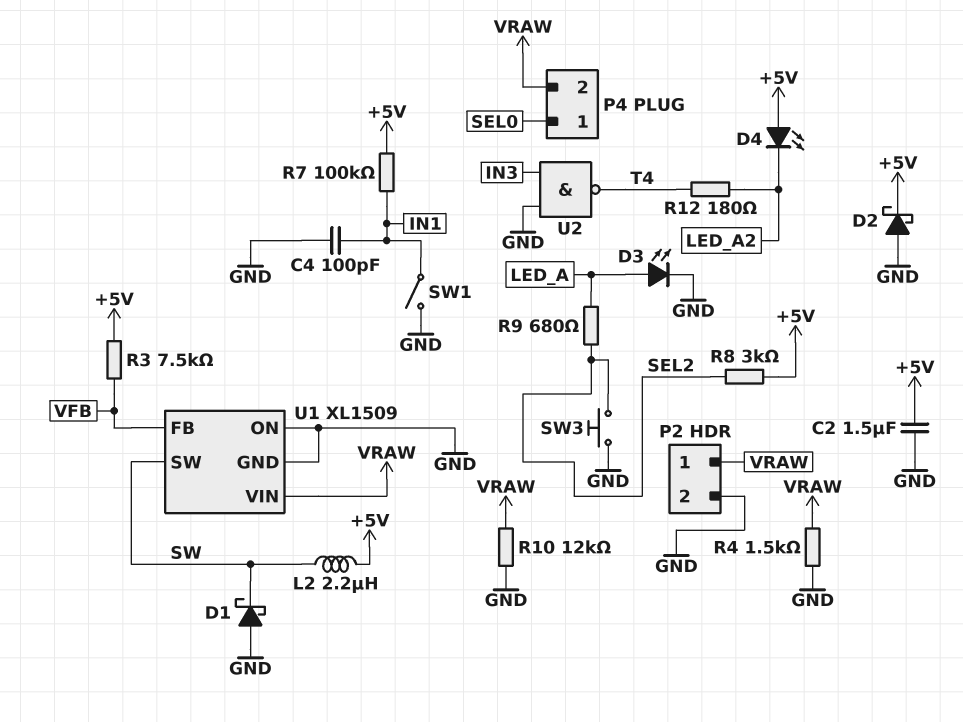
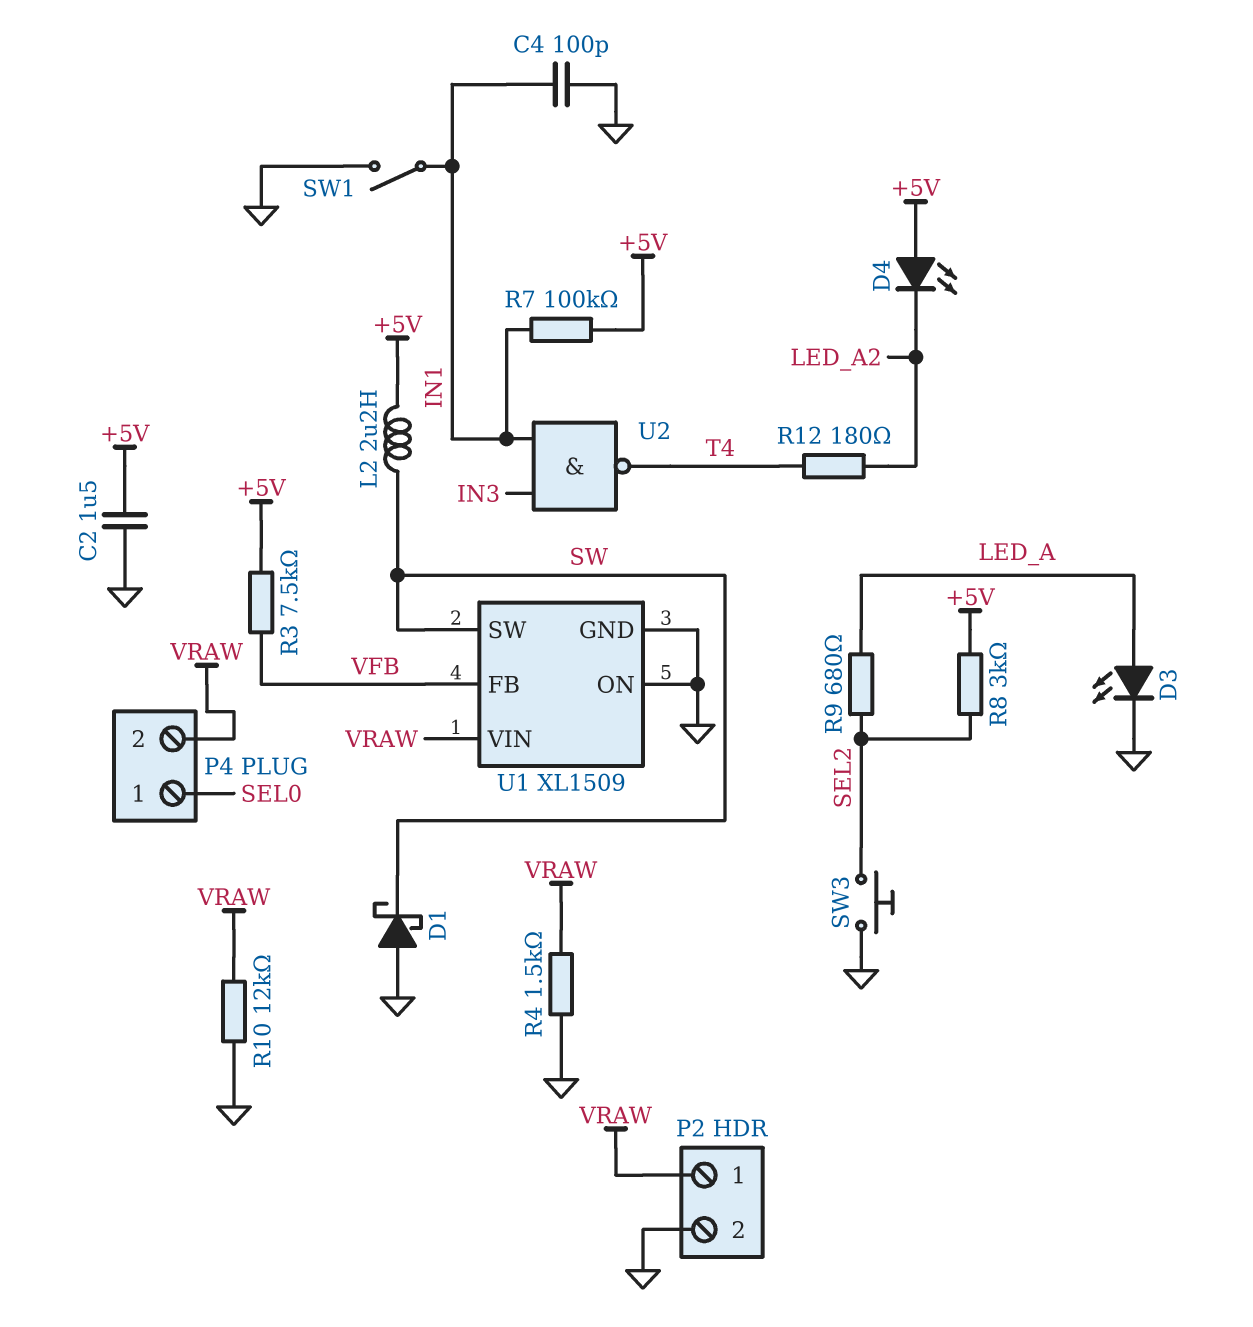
D2: schottky (A GND, K +5V) -> none
U2: NAND (in GND, in IN3, out T4) -> NAND (in IN1, in IN3, out T4)

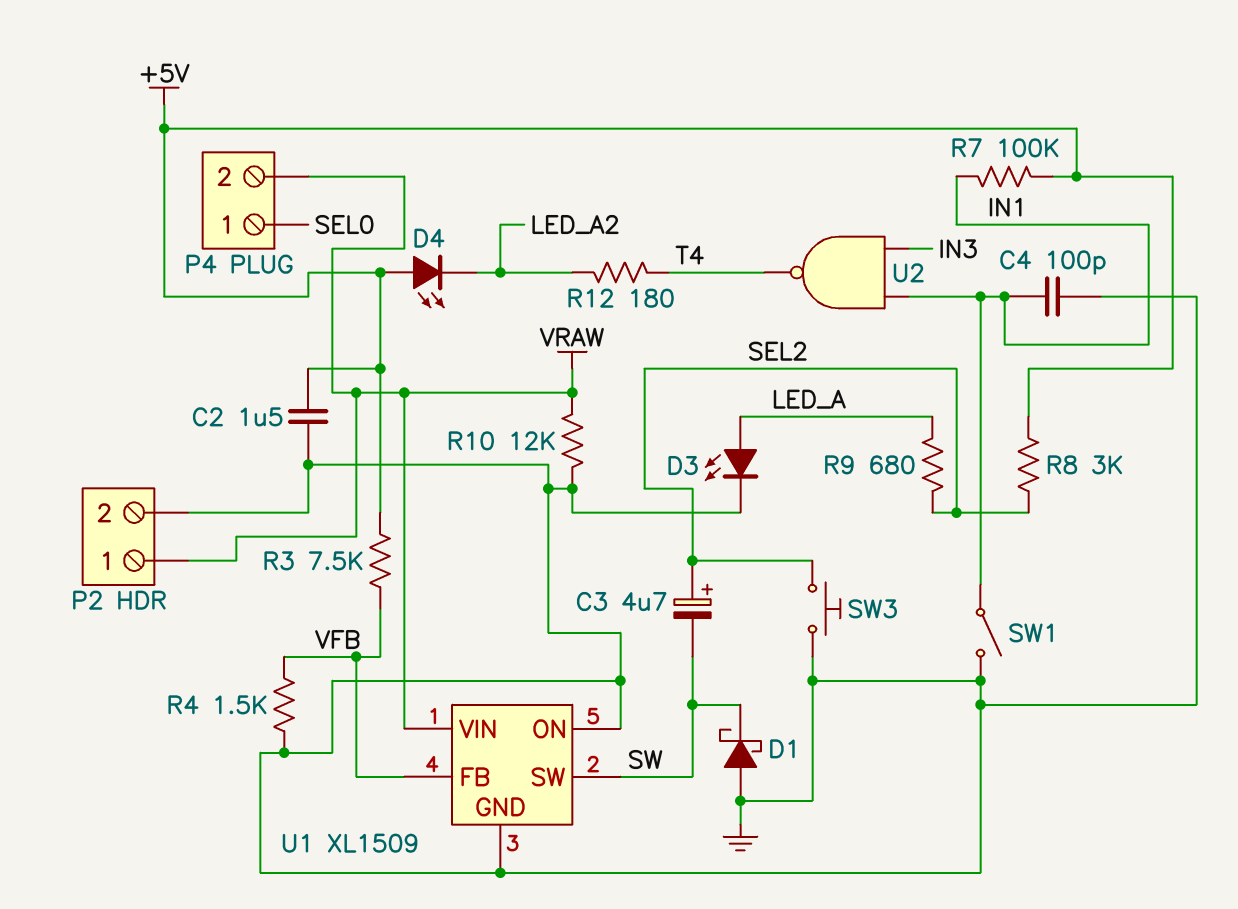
C3: none -> 4.7uF (plus SEL2, minus SW)
L2: 2.2uH (+5V, SW) -> none
R4: 1.5k (GND, VRAW) -> 1.5k (GND, VFB)

